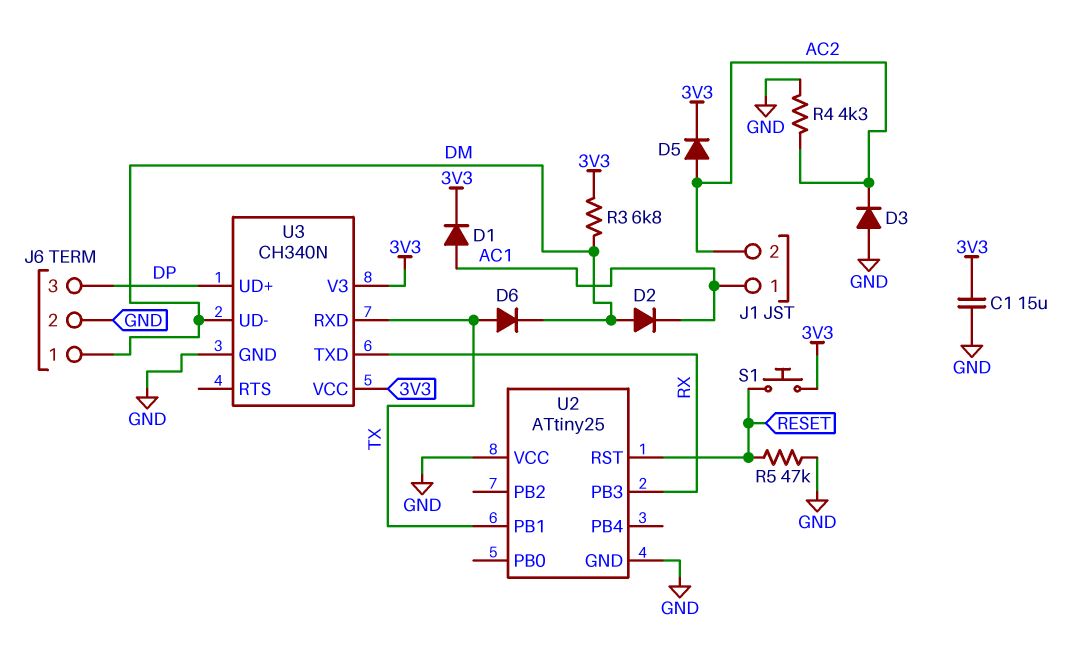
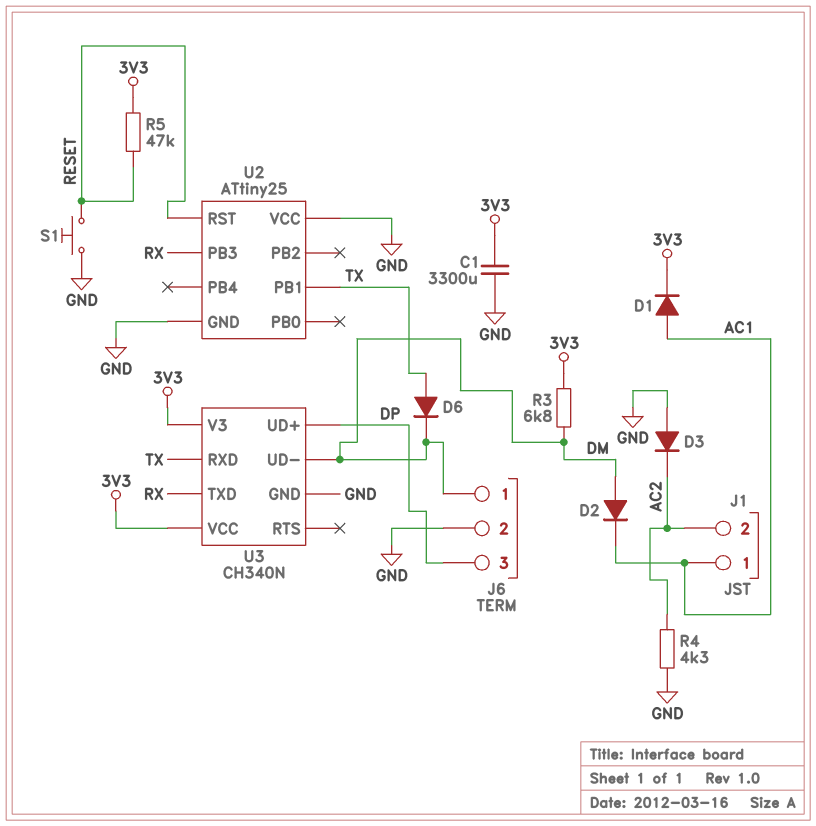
C1: 15uF (3V3, GND) -> 3300uF (3V3, GND)
D5: diode (A AC2, K 3V3) -> none
R5: 47k (GND, RESET) -> 47k (3V3, RESET)
S1: button (3V3, RESET) -> button (GND, RESET)

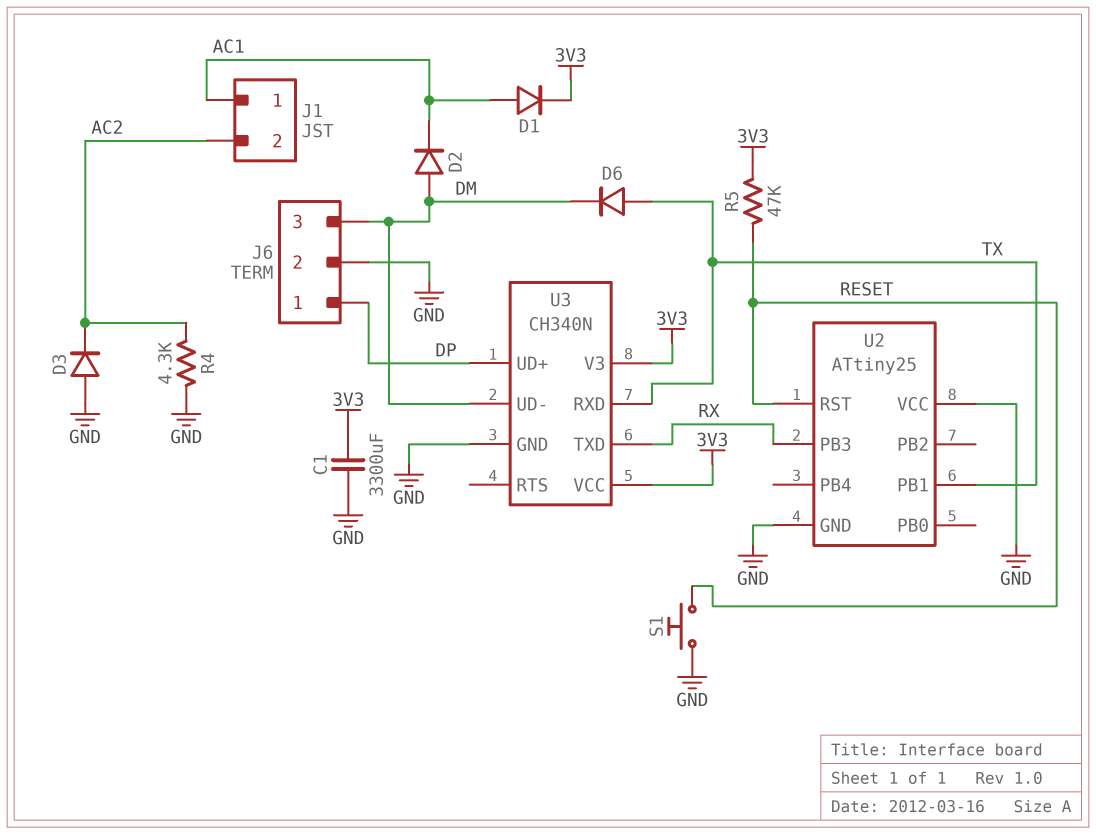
J6 pin 1: DM -> DP
J6 pin 3: DP -> DM
R3: 6.8k (3V3, DM) -> none

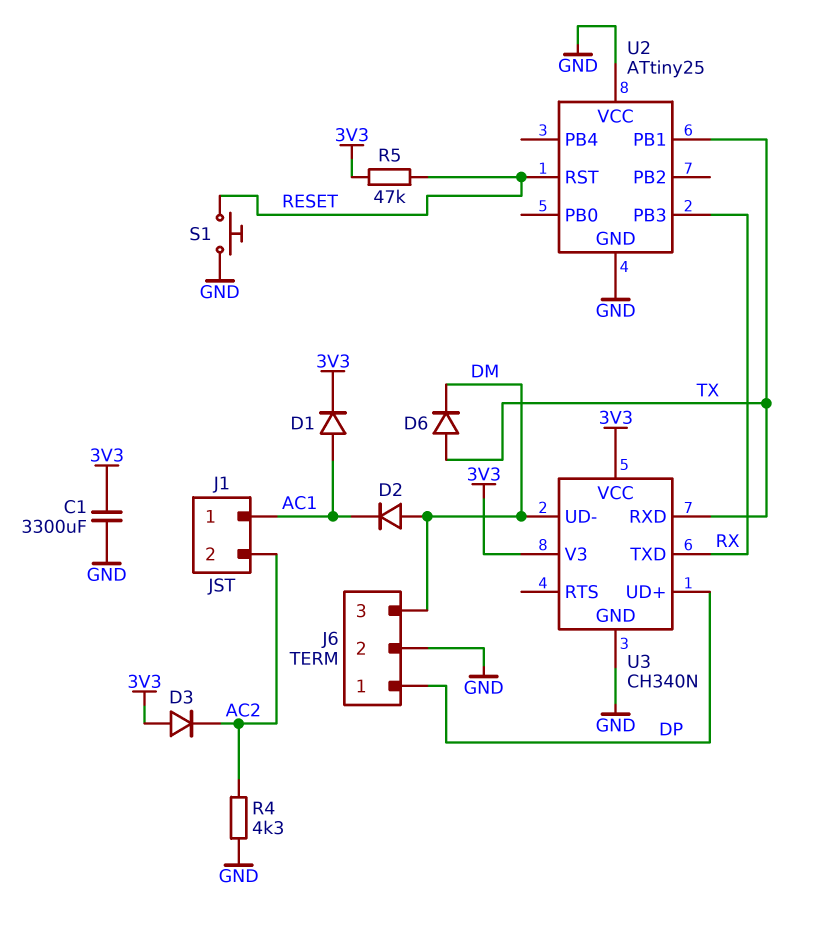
D3: diode (A GND, K AC2) -> diode (A 3V3, K AC2)

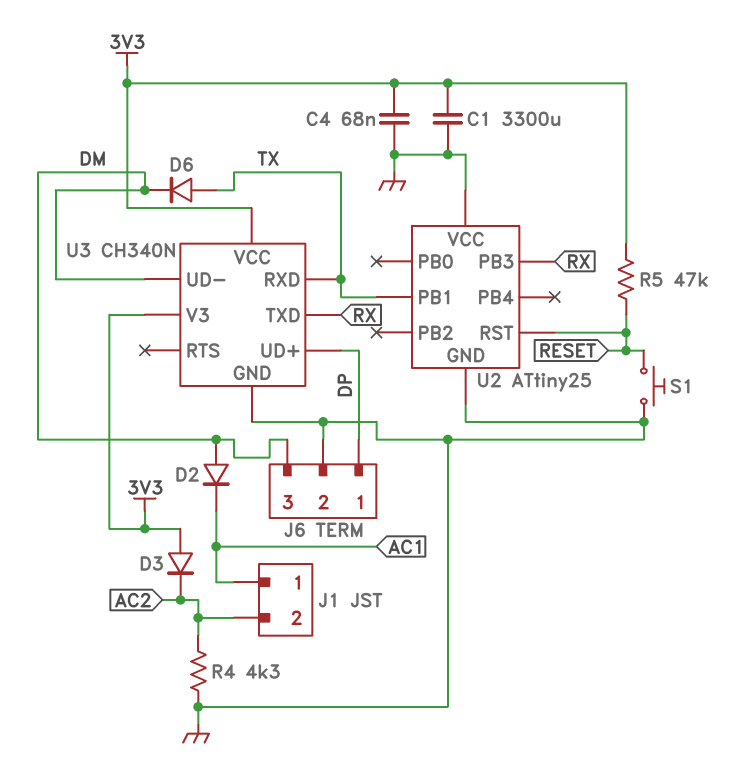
C4: none -> 68nF (3V3, GND)
D1: diode (A AC1, K 3V3) -> none

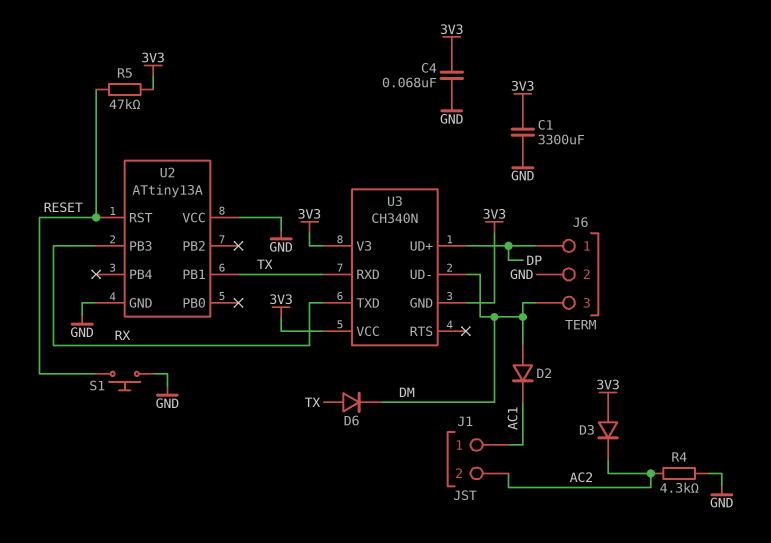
U2: ATtiny25 -> ATtiny13A
U3 pin GND: GND -> 3V3

